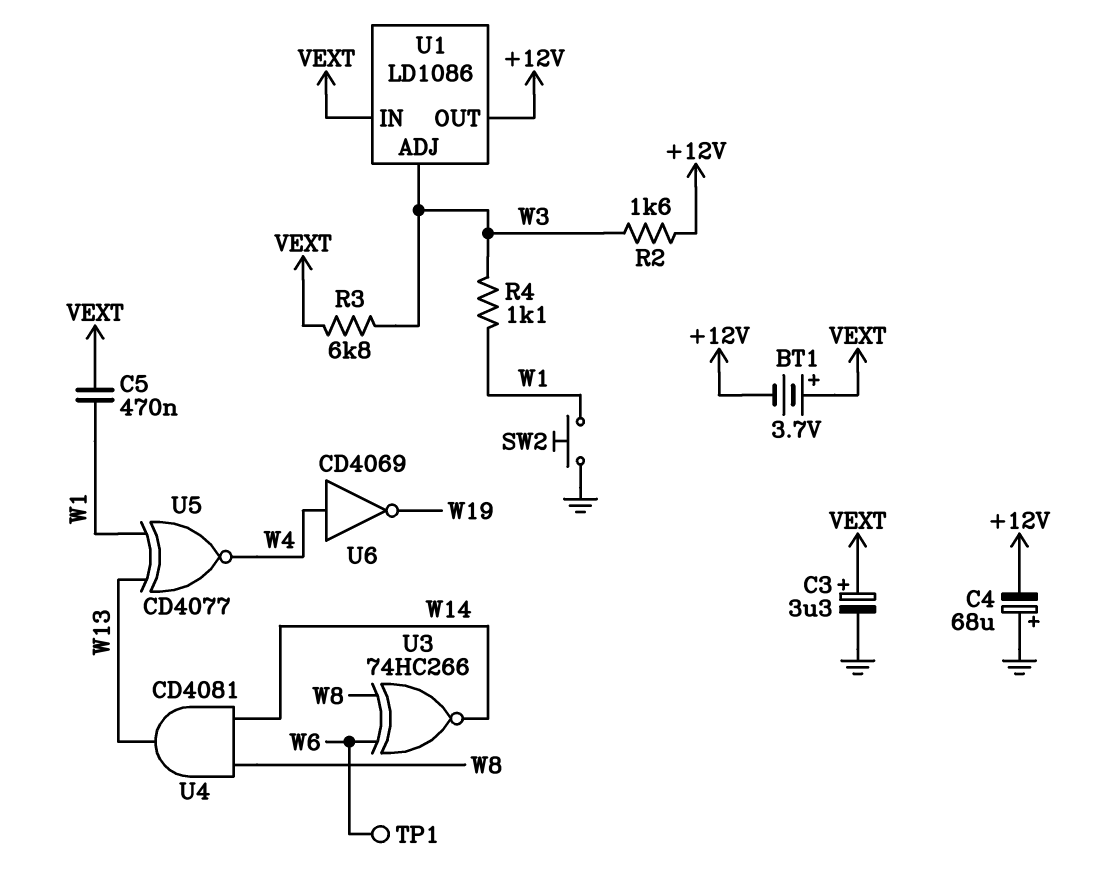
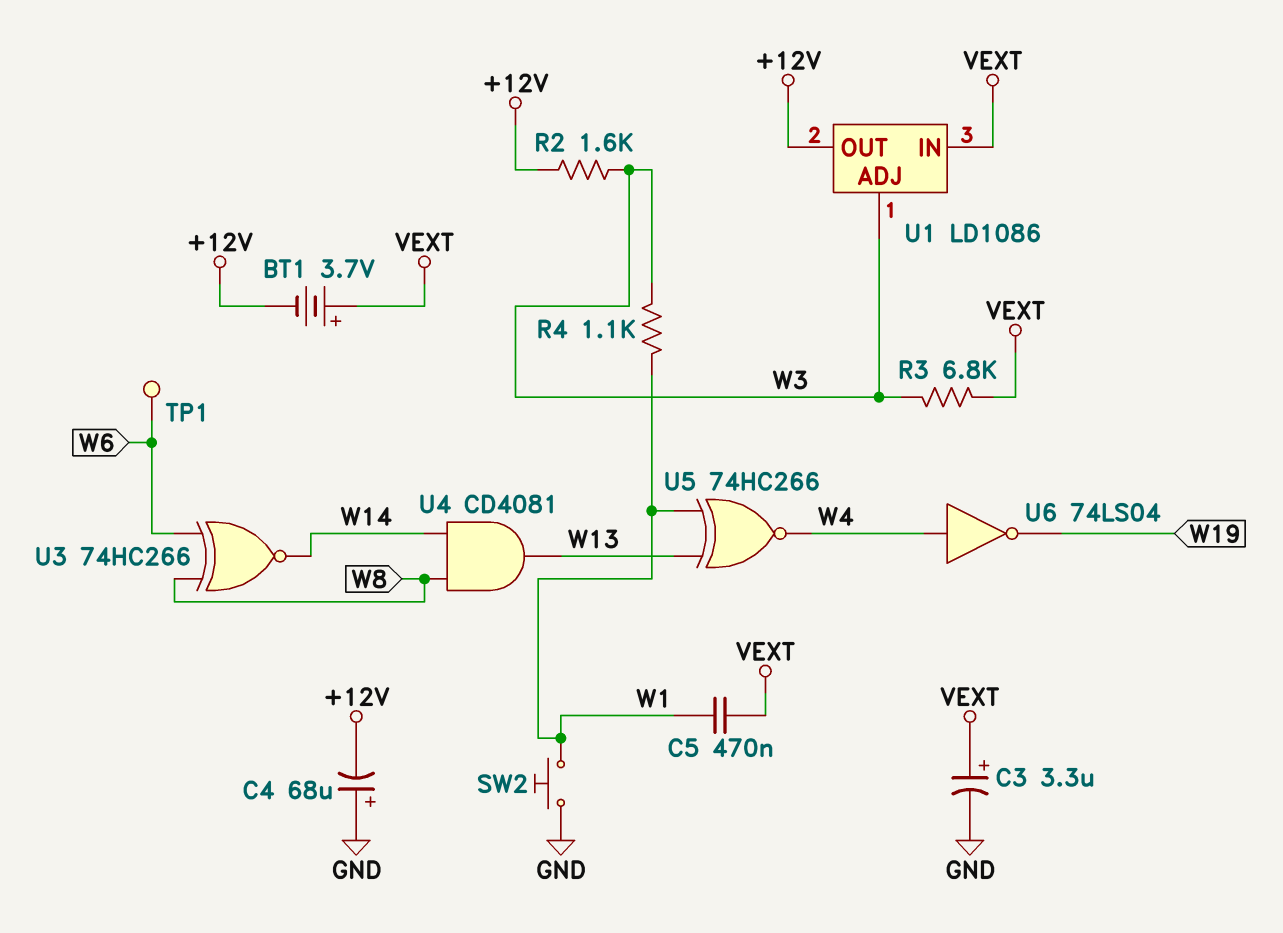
U5: XNOR CD4077 (in W1, in W13, out W4) -> XNOR 74HC266 (in W1, in W13, out W4)
U6: NOT CD4069 (in W4, out W19) -> NOT 74LS04 (in W4, out W19)

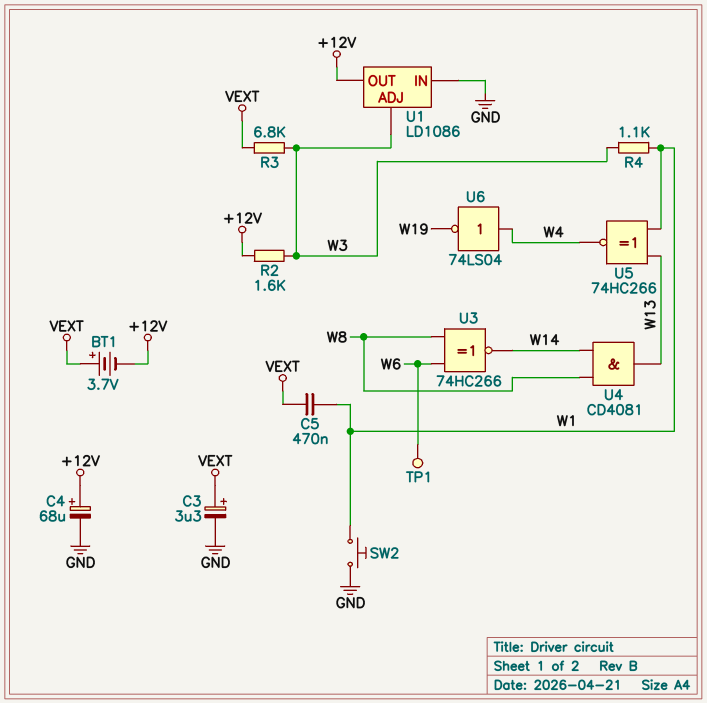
C4: 68uF (plus GND, minus +12V) -> 68uF (plus +12V, minus GND)
U1 pin IN: VEXT -> GND

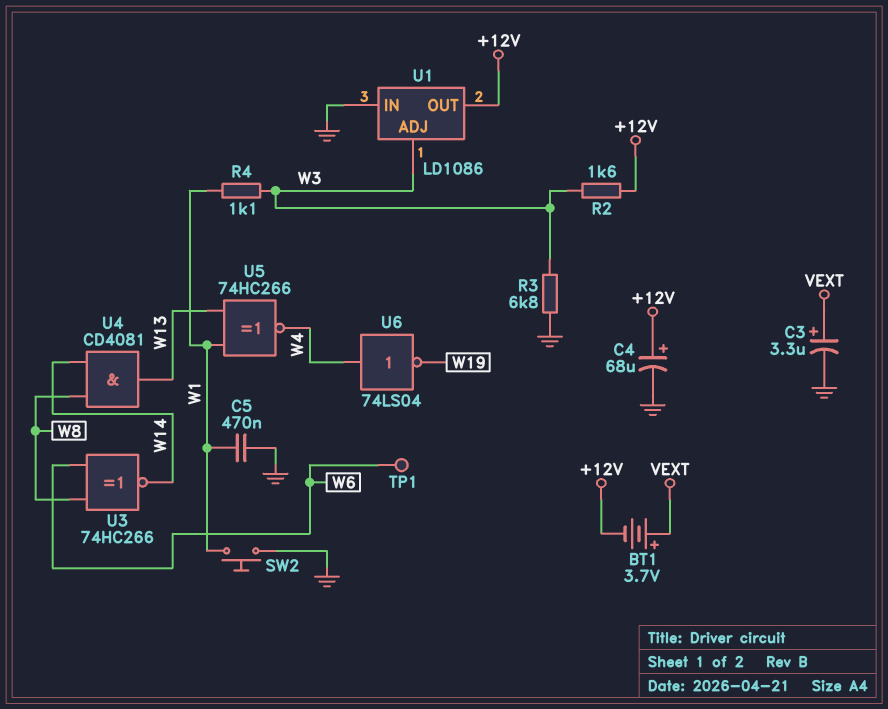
C5: 470nF (VEXT, W1) -> 470nF (GND, W1)
R3: 6.8k (VEXT, W3) -> 6.8k (GND, W3)

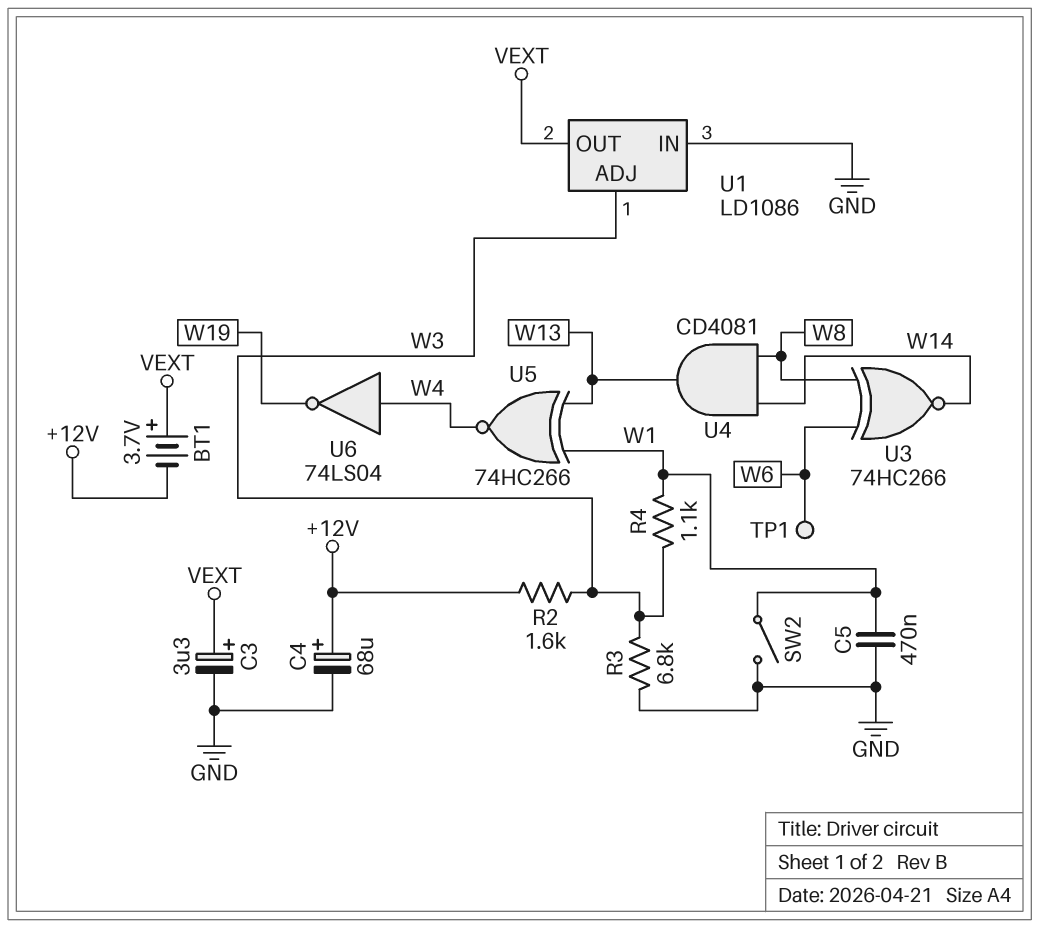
SW2: button (GND, W1) -> switch (GND, W1)
U1 pin OUT: +12V -> VEXT

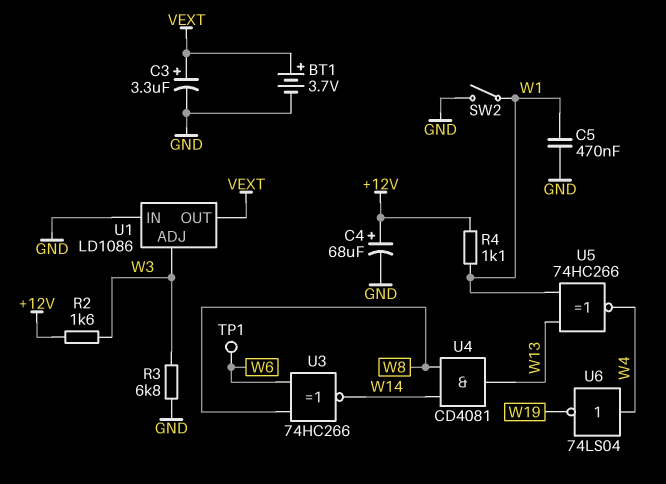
BT1: 3.7V (plus VEXT, minus +12V) -> 3.7V (plus VEXT, minus GND)
R4: 1.1k (W1, W3) -> 1.1k (+12V, W1)

